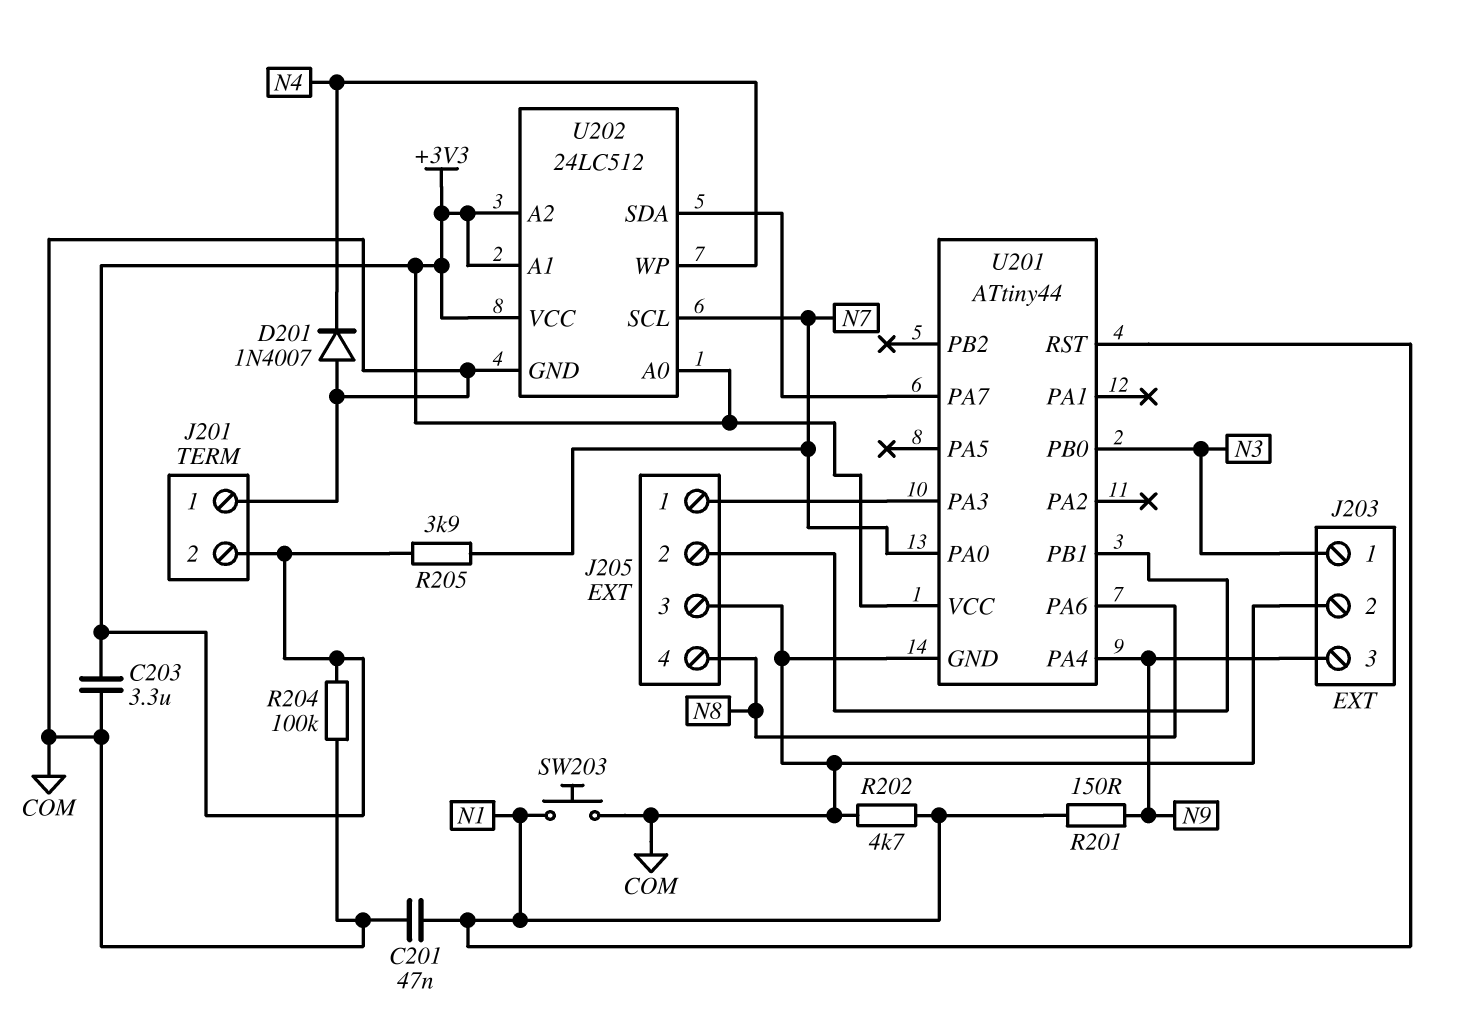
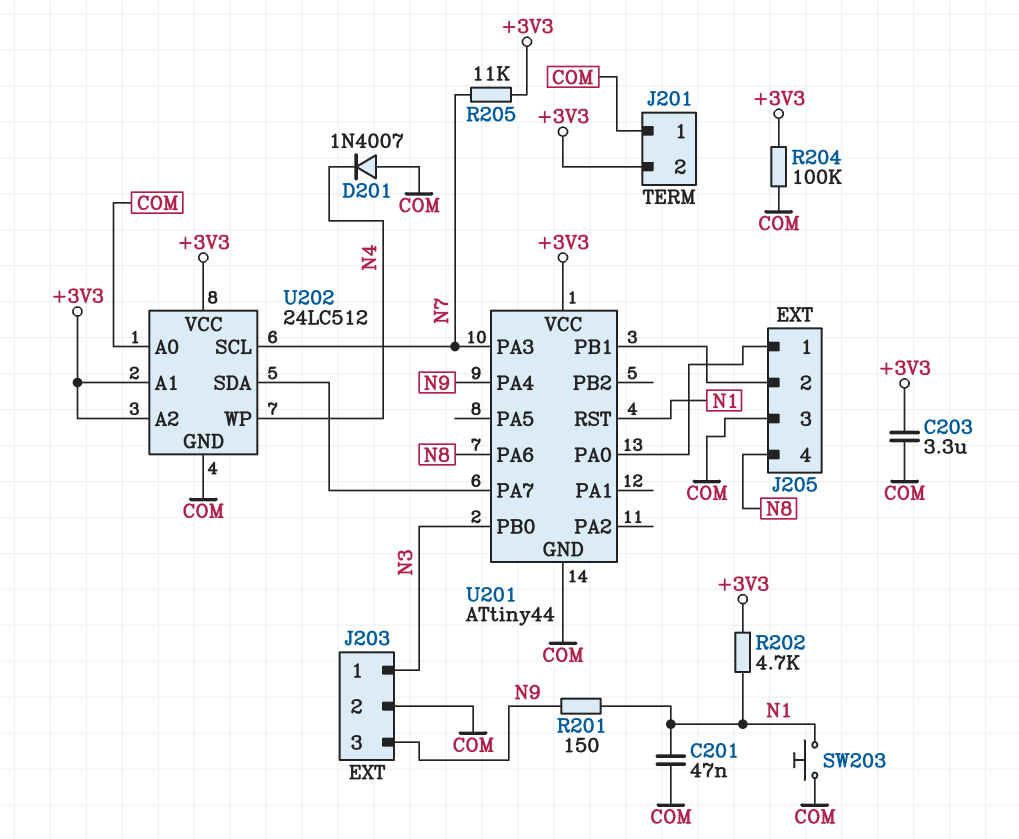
R202: 4.7k (COM, N1) -> 4.7k (+3V3, N1)
R205: 3.9k (+3V3, N7) -> 11k (+3V3, N7)
U201 pin PA0: N7 -> J205/1
U201 pin PA3: J205/1 -> N7
U202 pin A0: +3V3 -> COM

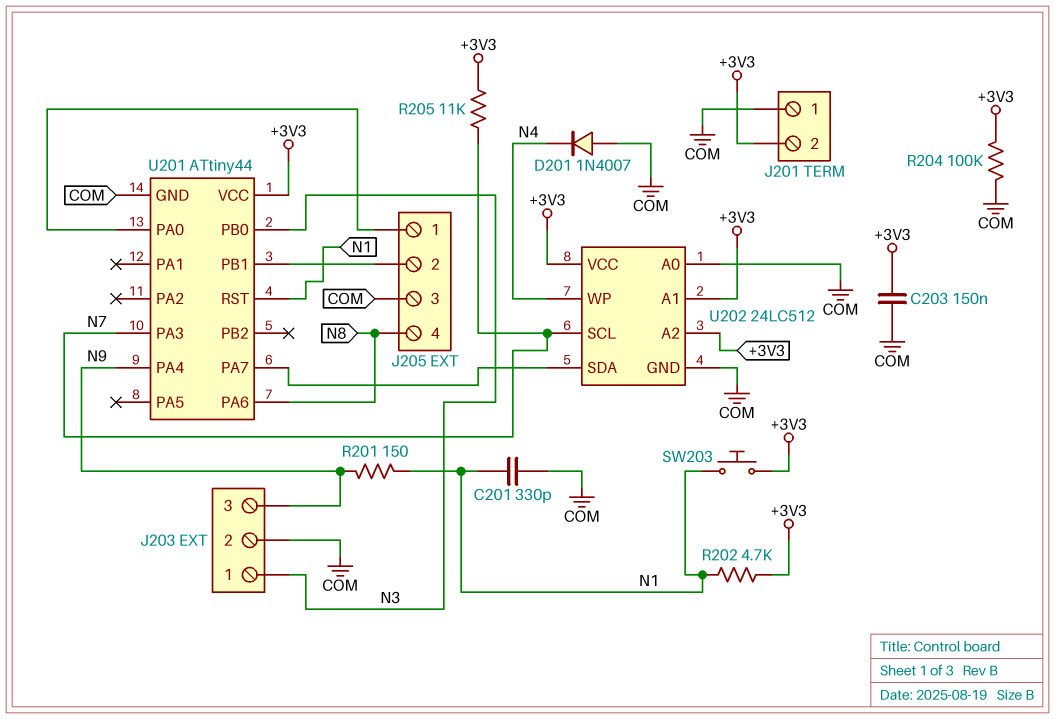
C201: 47nF (COM, N1) -> 330pF (COM, N1)
C203: 3.3uF (+3V3, COM) -> 150nF (+3V3, COM)
SW203: button (COM, N1) -> button (+3V3, N1)

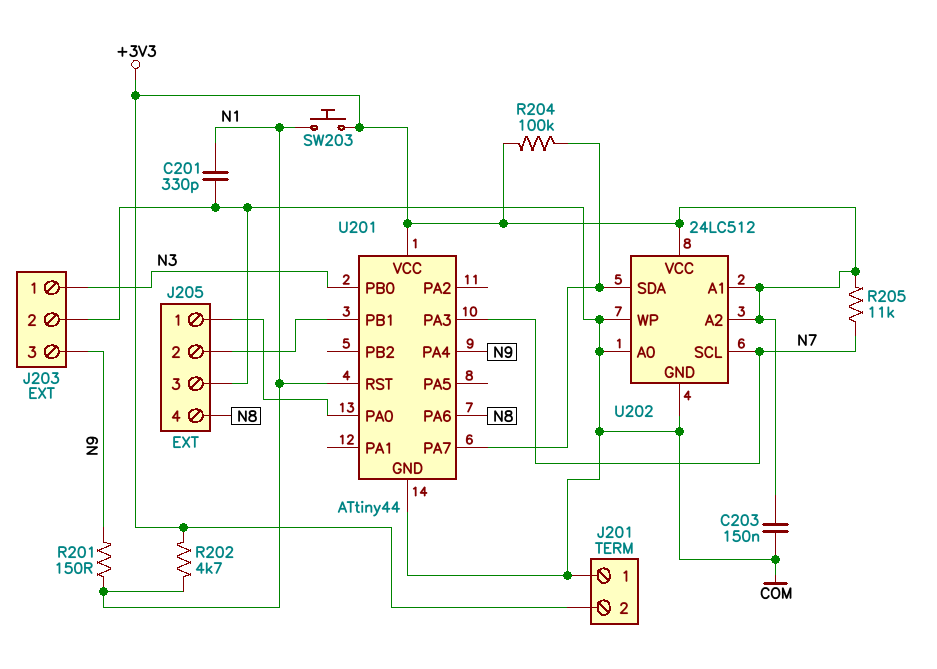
D201: diode 1N4007 (A COM, K N4) -> none
R204: 100k (+3V3, COM) -> 100k (+3V3, U201/PA7)
U202 pin WP: N4 -> COM

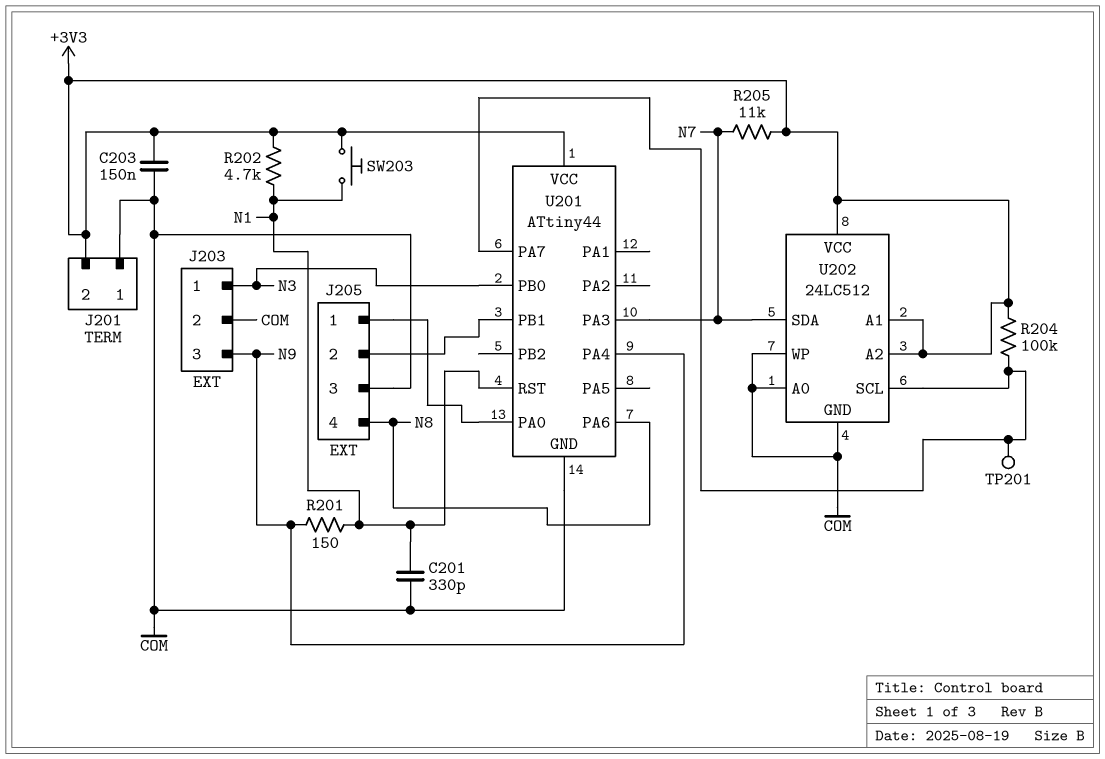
TP201: none -> test point (U201/PA7)
U202 pin SCL: N7 -> U201/PA7
U202 pin SDA: U201/PA7 -> N7

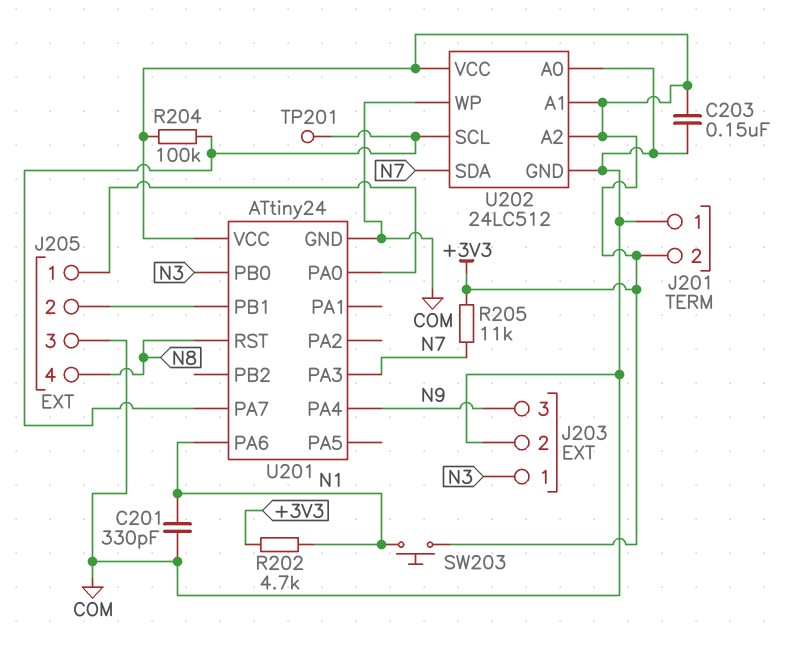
R201: 150 (N1, N9) -> none
U201: ATtiny44 -> ATtiny24
U201 pin PA6: N8 -> N1
U201 pin RST: N1 -> N8

